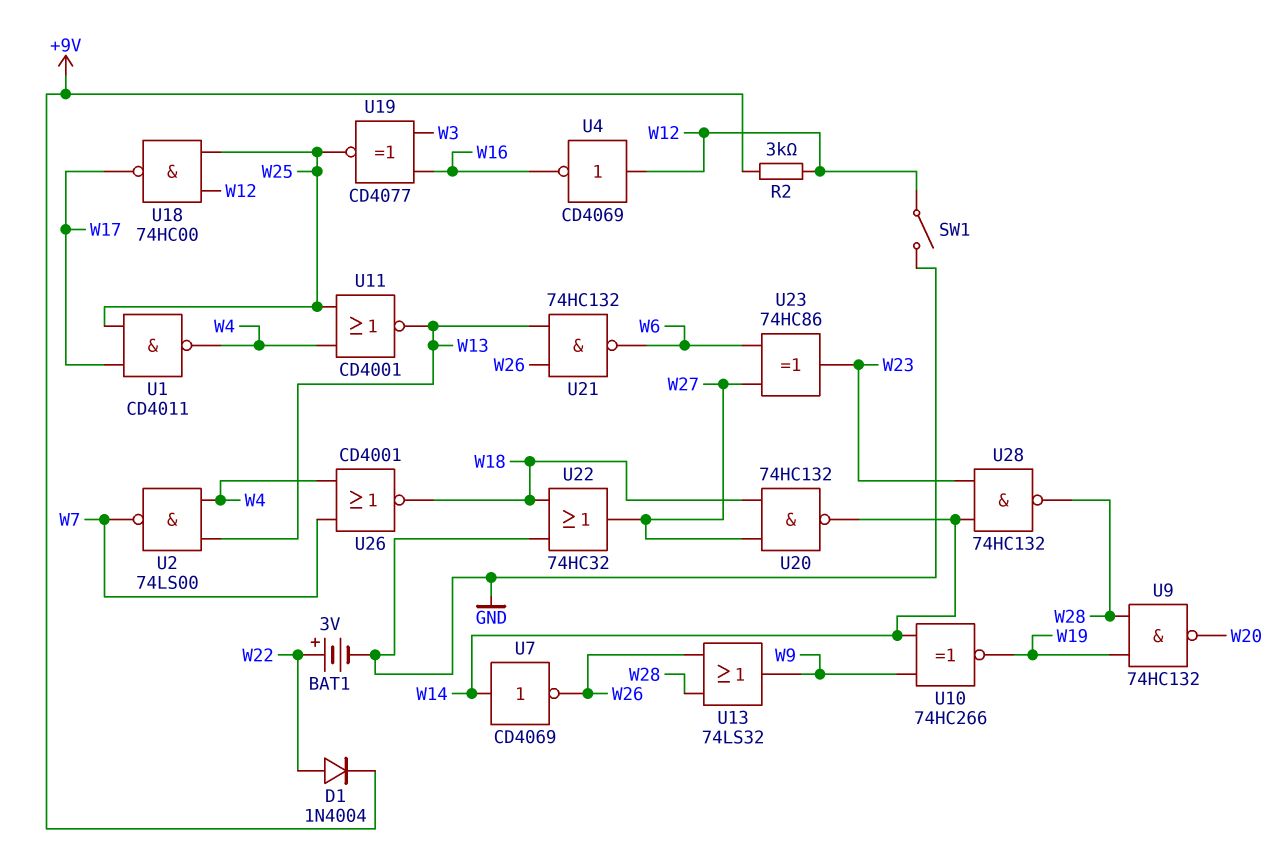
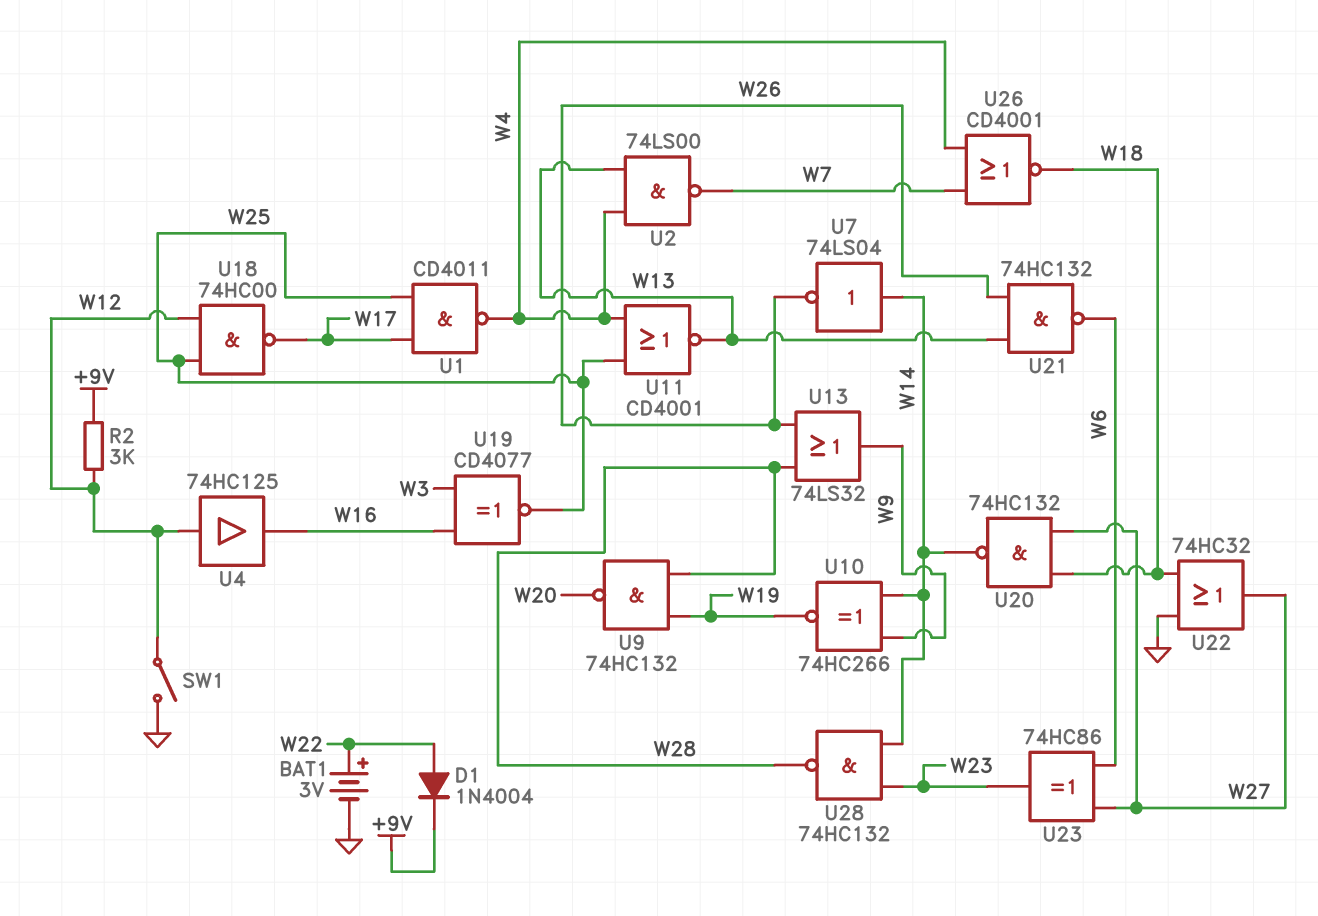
U4: NOT CD4069 (in W12, out W16) -> buffer 74HC125 (in W12, out W16)
U7: NOT CD4069 (in W14, out W26) -> NOT 74LS04 (in W14, out W26)

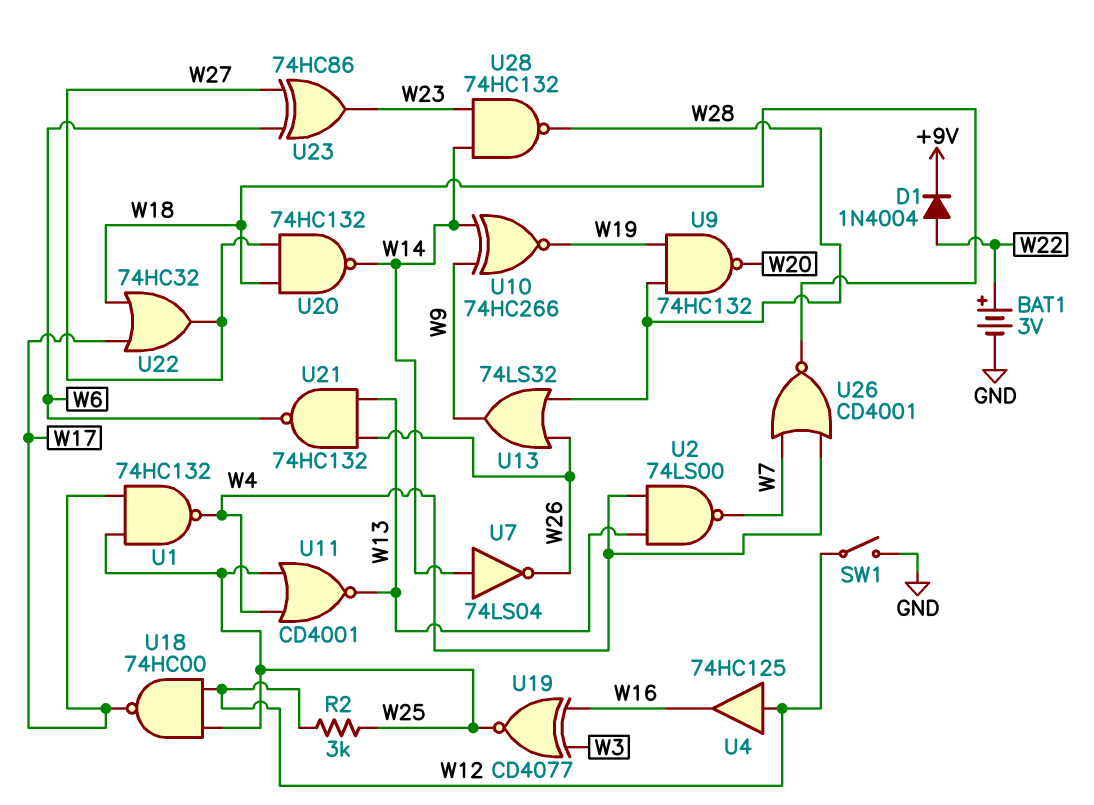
R2: 3k (+9V, W12) -> 3k (W12, W25)
U1: NAND CD4011 (in W17, in W25, out W4) -> NAND 74HC132 (in W17, in W25, out W4)
U22: OR 74HC32 (in GND, in W18, out W27) -> OR 74HC32 (in W17, in W18, out W27)

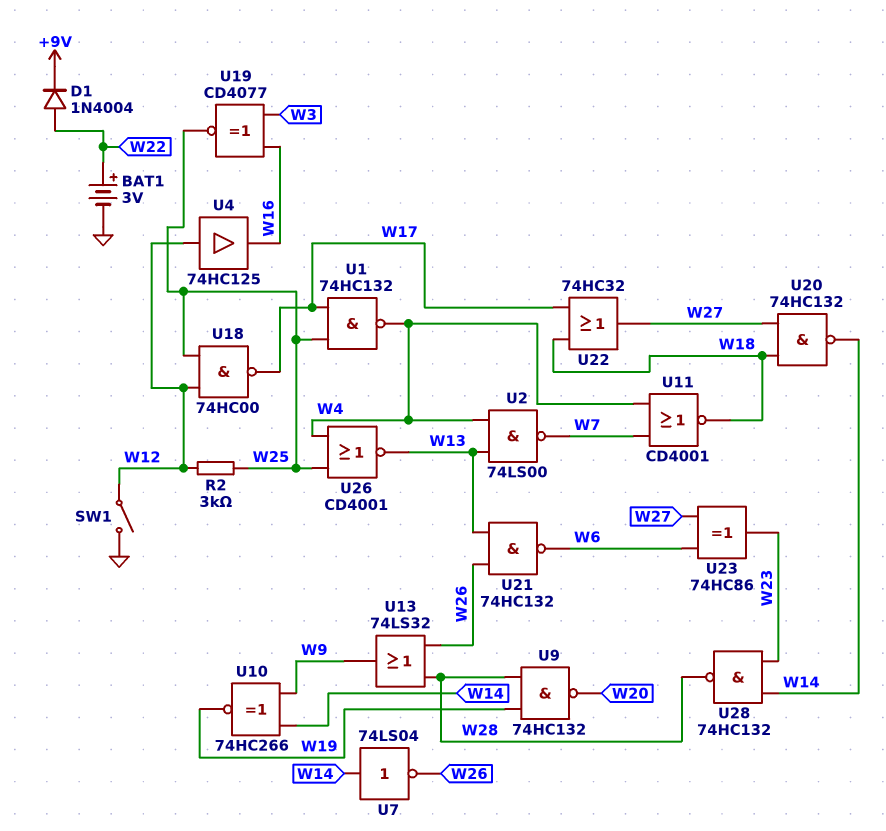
U11: NOR CD4001 (in W4, in W25, out W13) -> NOR CD4001 (in W4, in W7, out W18)
U26: NOR CD4001 (in W4, in W7, out W18) -> NOR CD4001 (in W4, in W25, out W13)

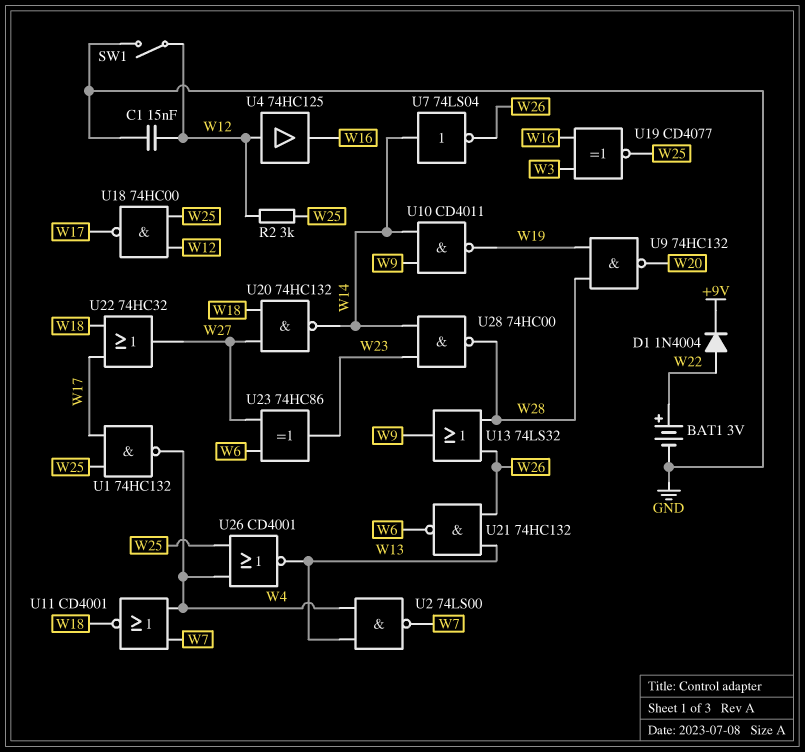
C1: none -> 15nF (GND, W12)
U10: XNOR 74HC266 (in W9, in W14, out W19) -> NAND CD4011 (in W9, in W14, out W19)
U28: NAND 74HC132 (in W14, in W23, out W28) -> NAND 74HC00 (in W14, in W23, out W28)

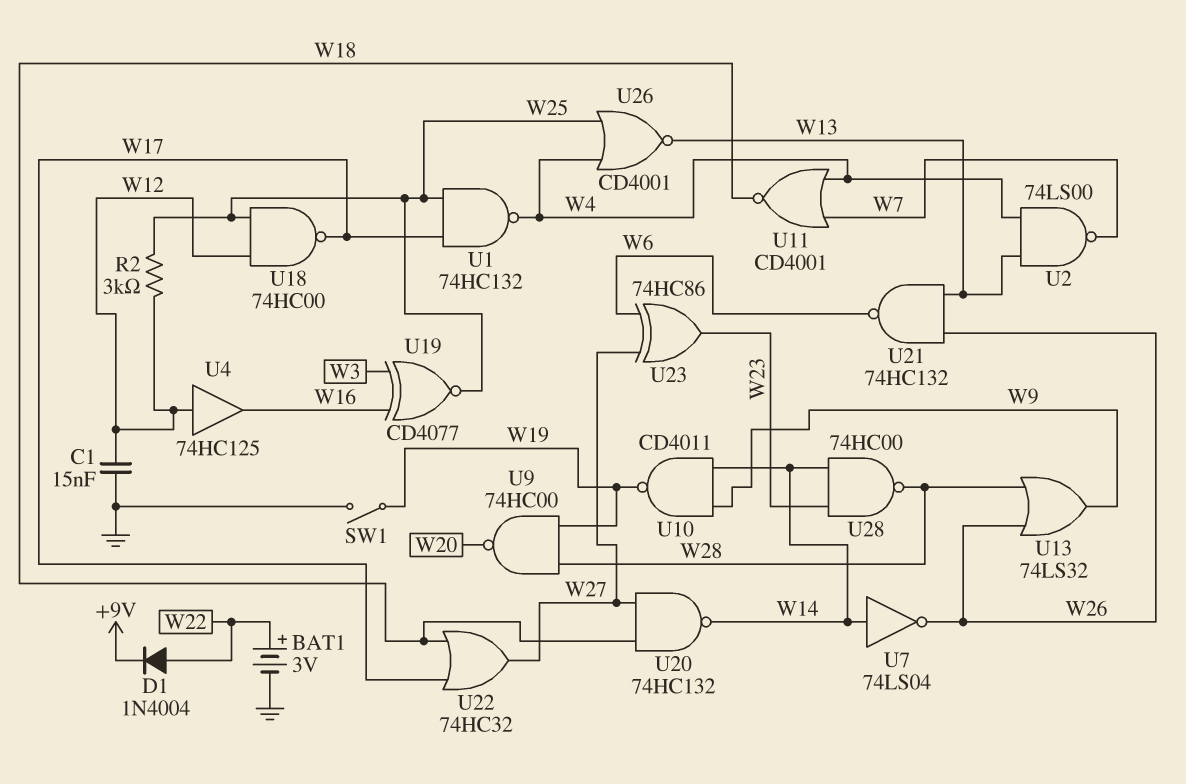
SW1: switch (GND, W12) -> switch (GND, W19)
U9: NAND 74HC132 (in W19, in W28, out W20) -> NAND 74HC00 (in W19, in W28, out W20)

